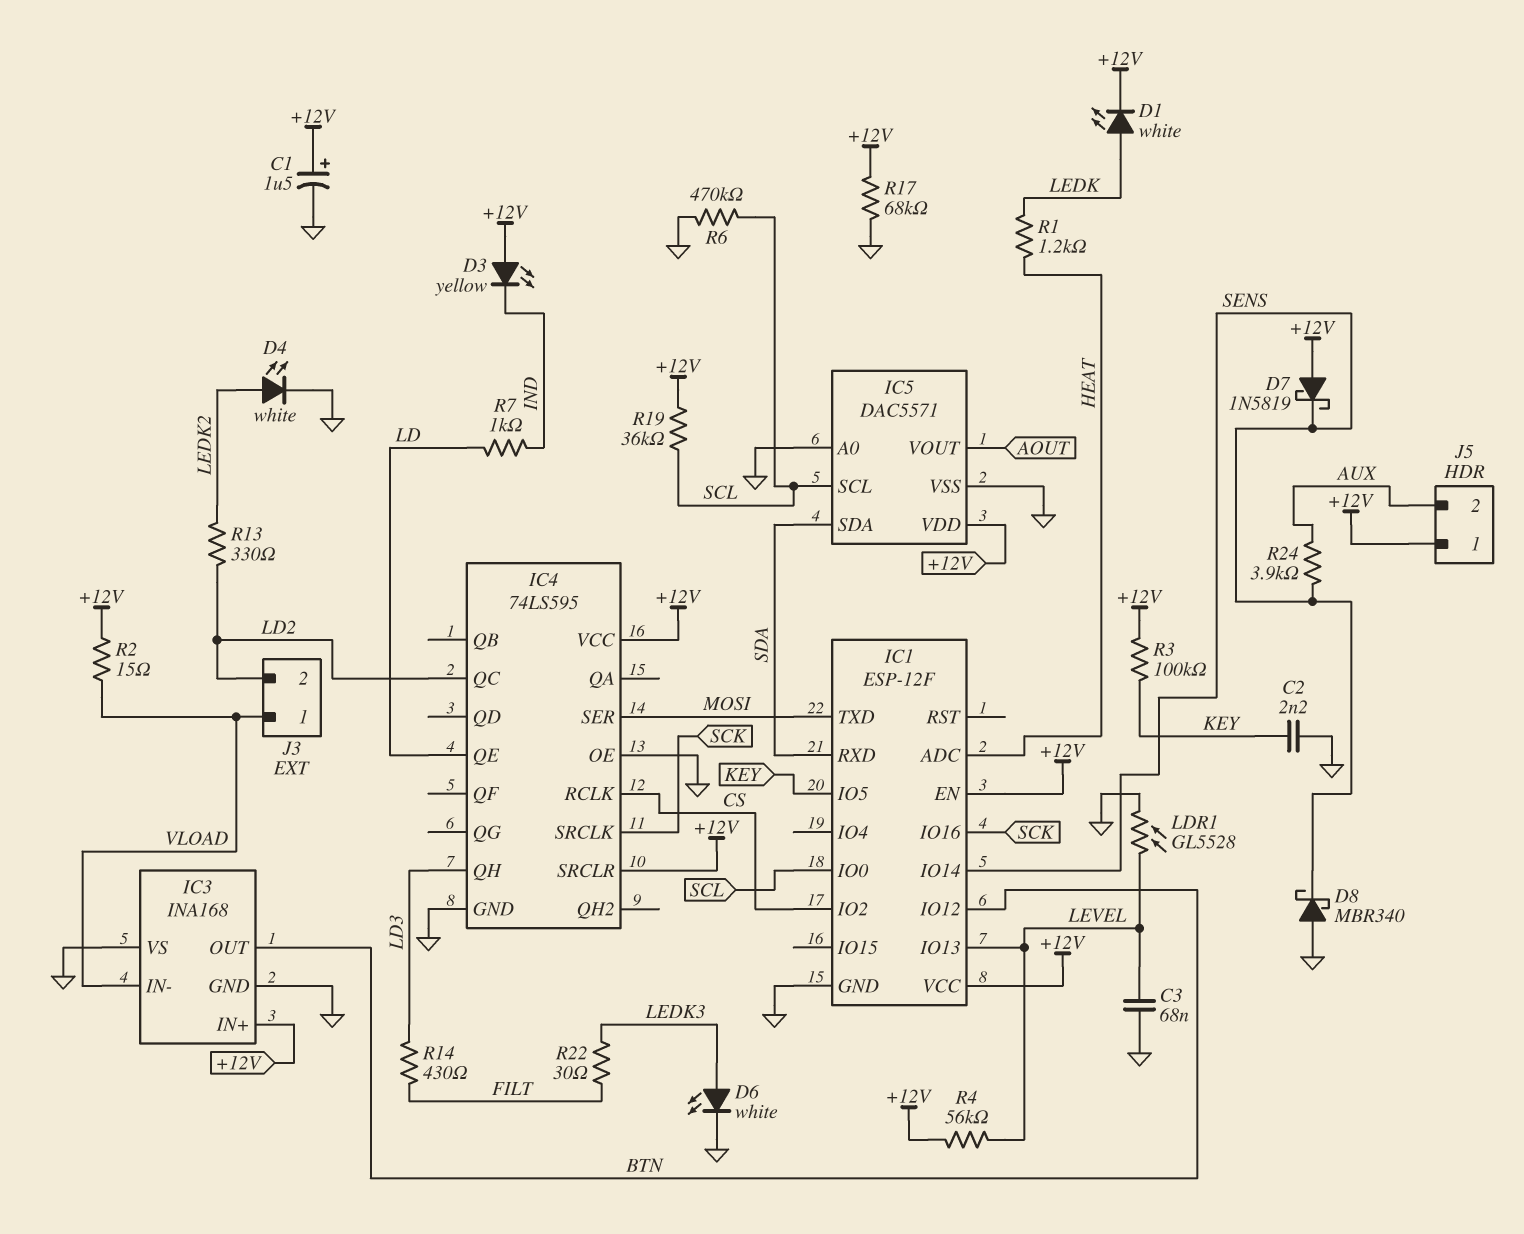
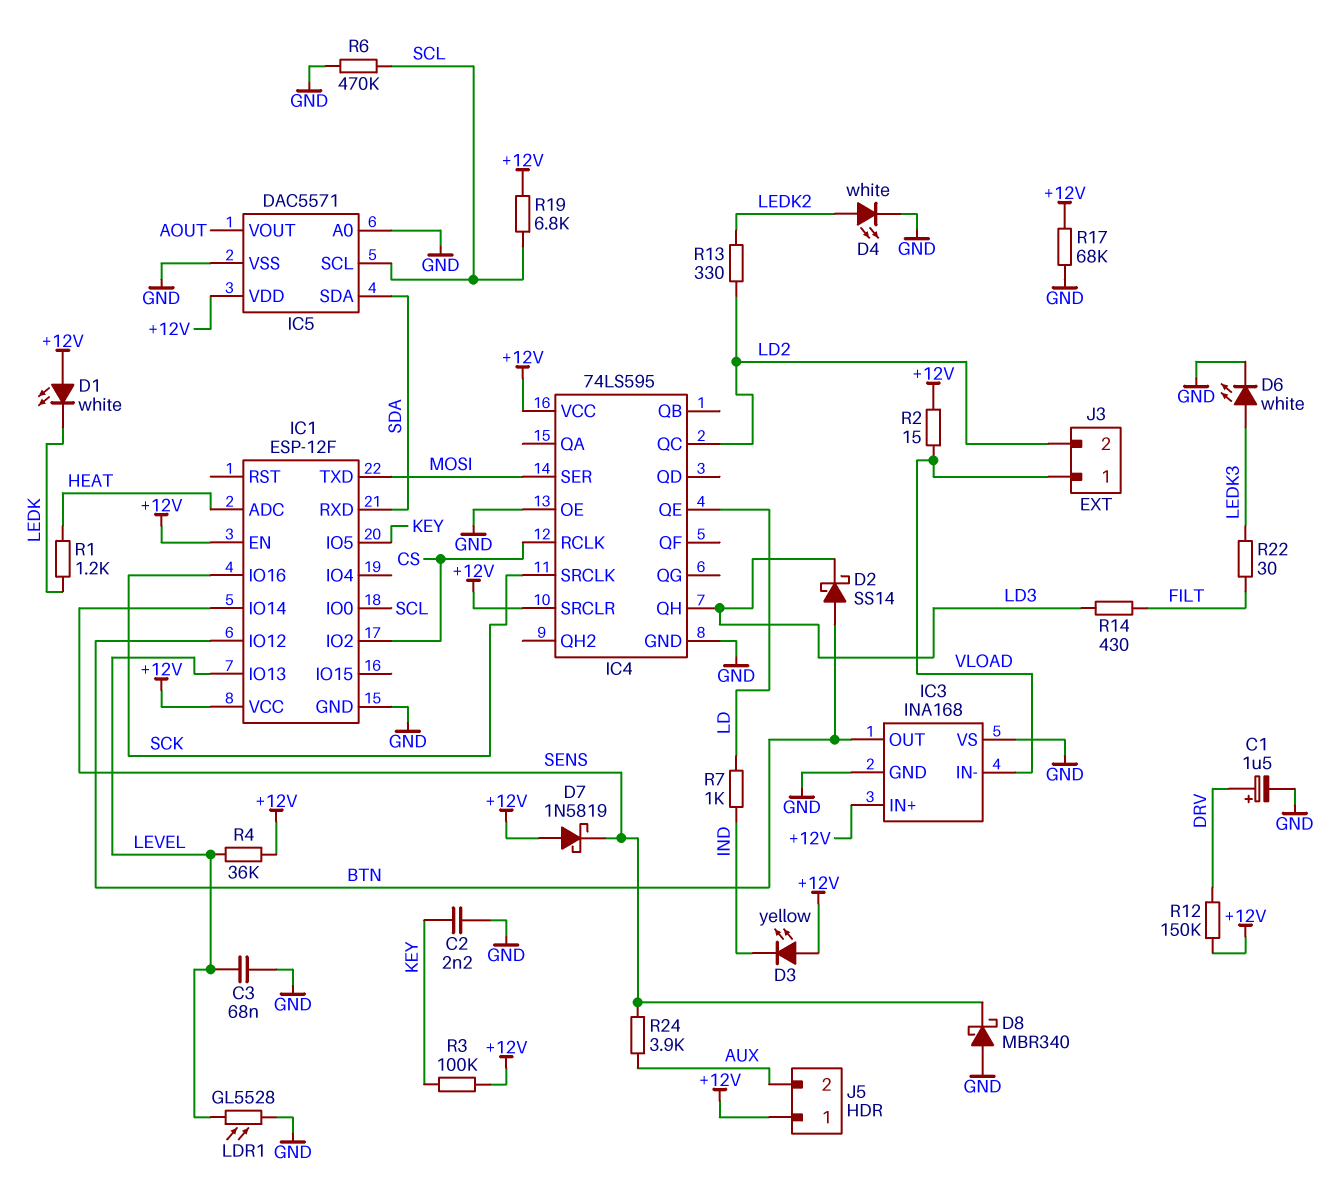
C1: 1.5uF (plus +12V, minus GND) -> 1.5uF (plus DRV, minus GND)
D1: LED white (A LEDK, K +12V) -> LED white (A +12V, K LEDK)
D2: none -> schottky SS14 (A BTN, K LD3)
R4: 56k (+12V, LEVEL) -> 36k (+12V, LEVEL)
R12: none -> 150k (+12V, DRV)
R19: 36k (+12V, SCL) -> 6.8k (+12V, SCL)

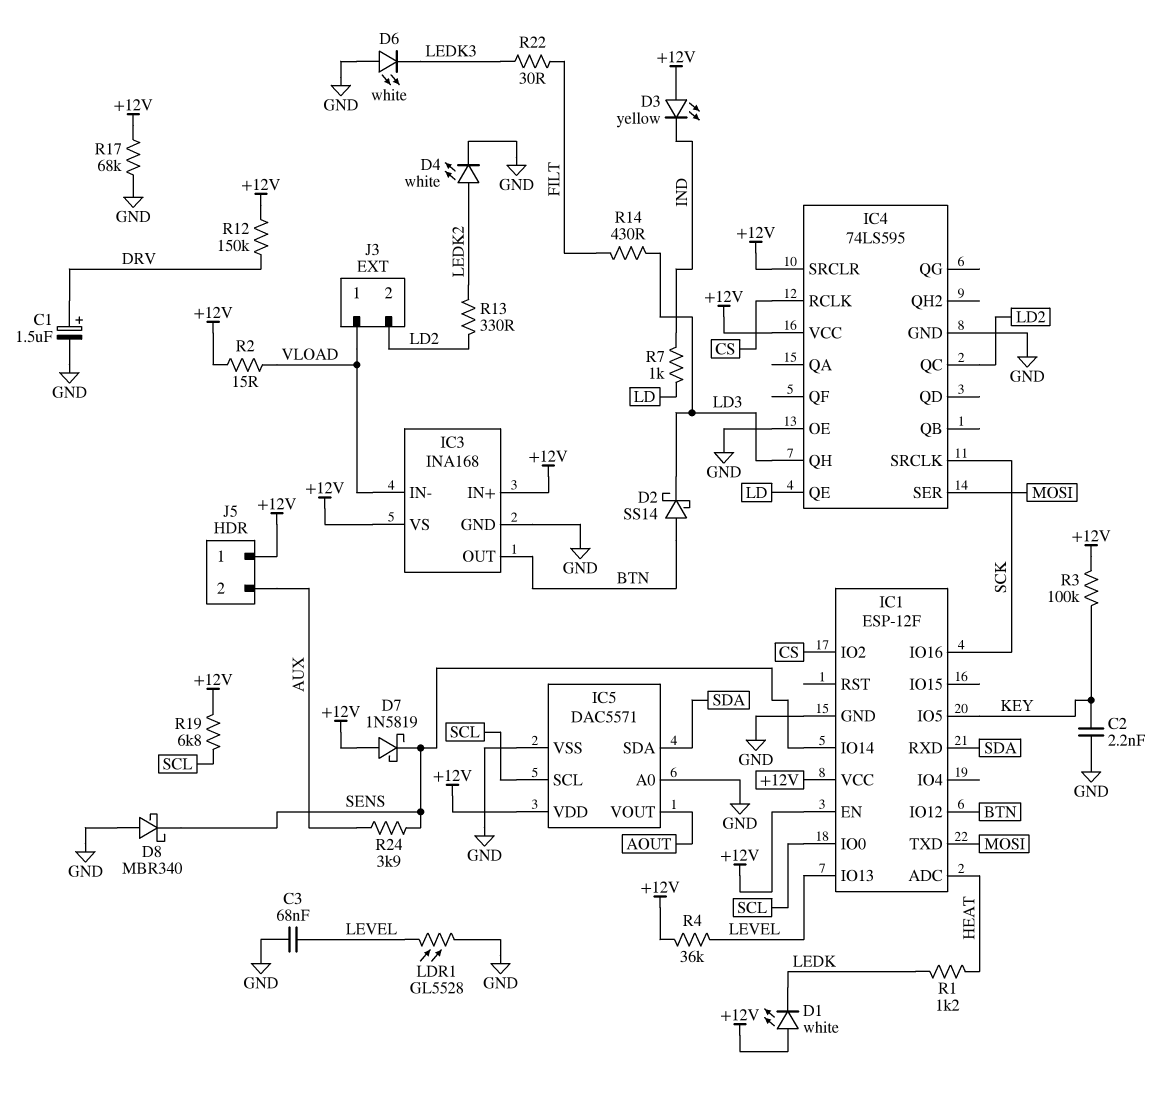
D6: LED white (A LEDK3, K GND) -> LED white (A GND, K LEDK3)
IC3 pin VS: GND -> +12V
R6: 470k (GND, SCL) -> none

